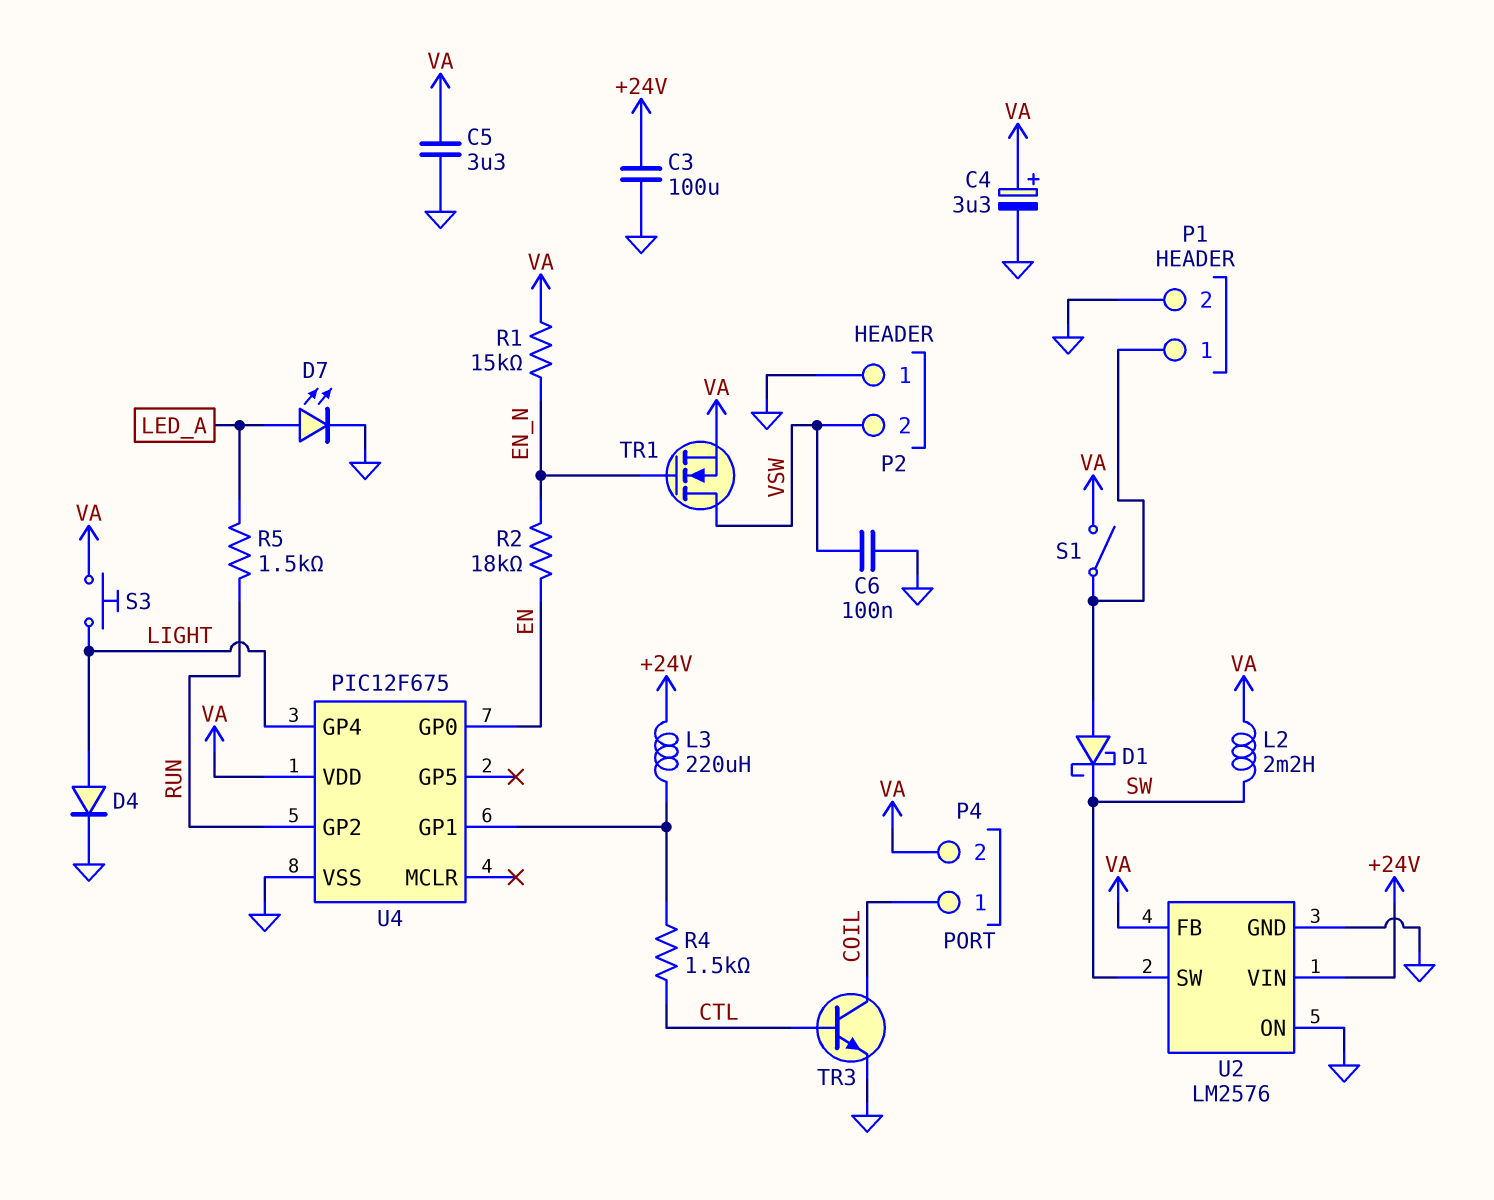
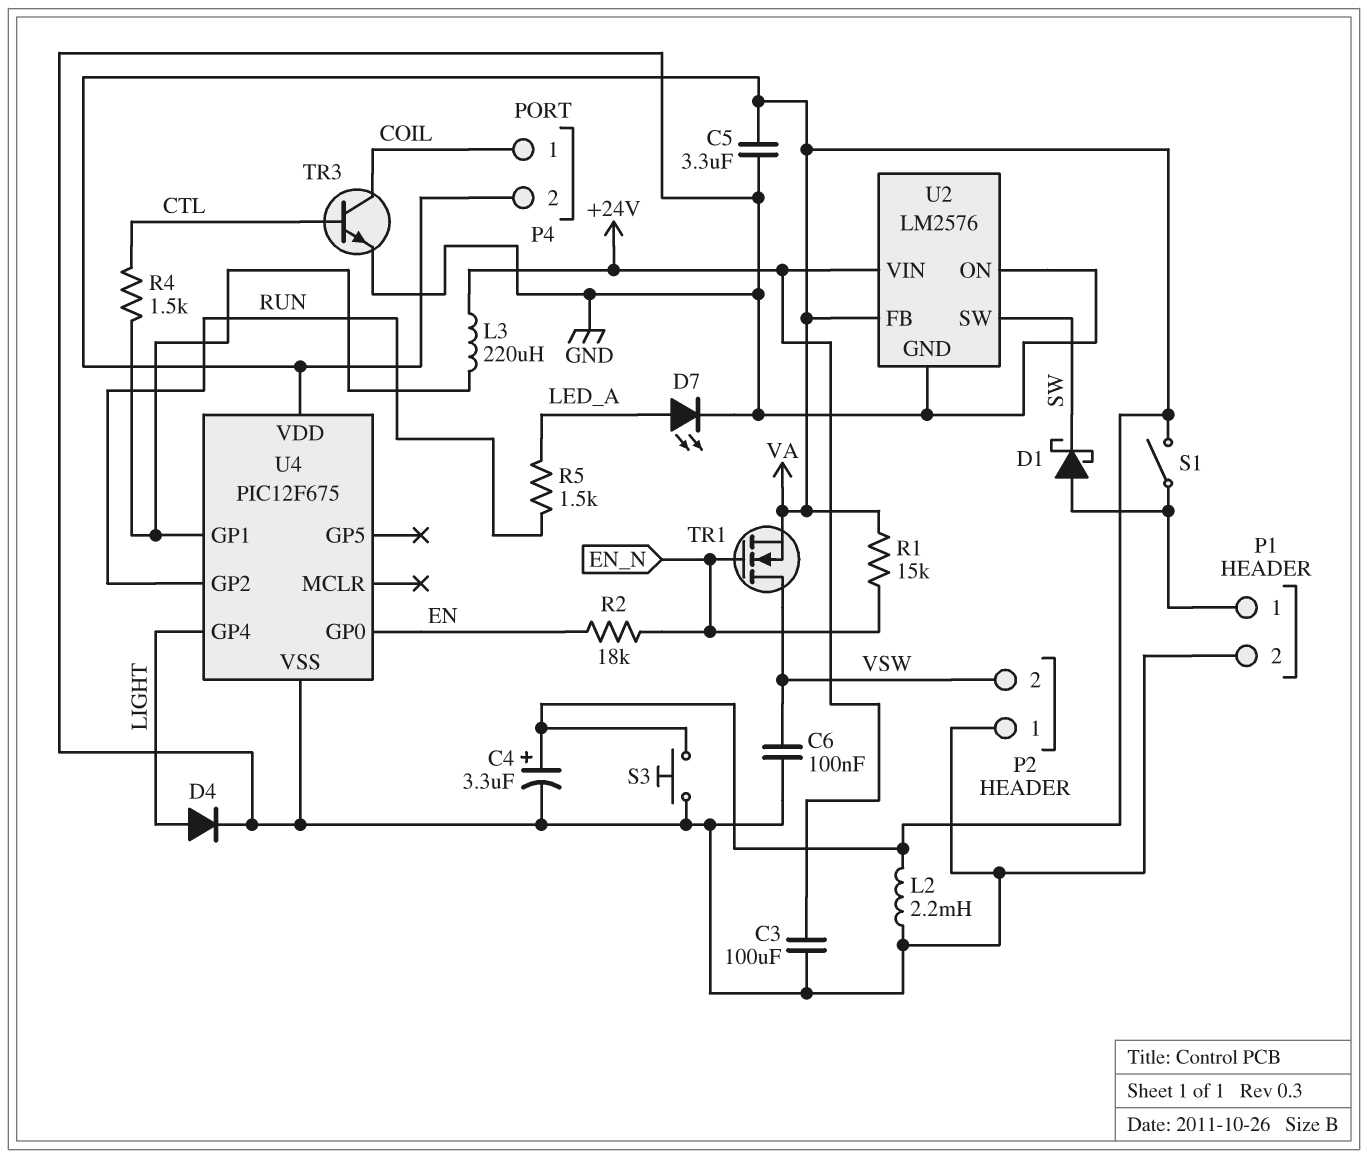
L2: 2.2mH (SW, VA) -> 2.2mH (GND, VA)
S3: button (LIGHT, VA) -> button (GND, VA)

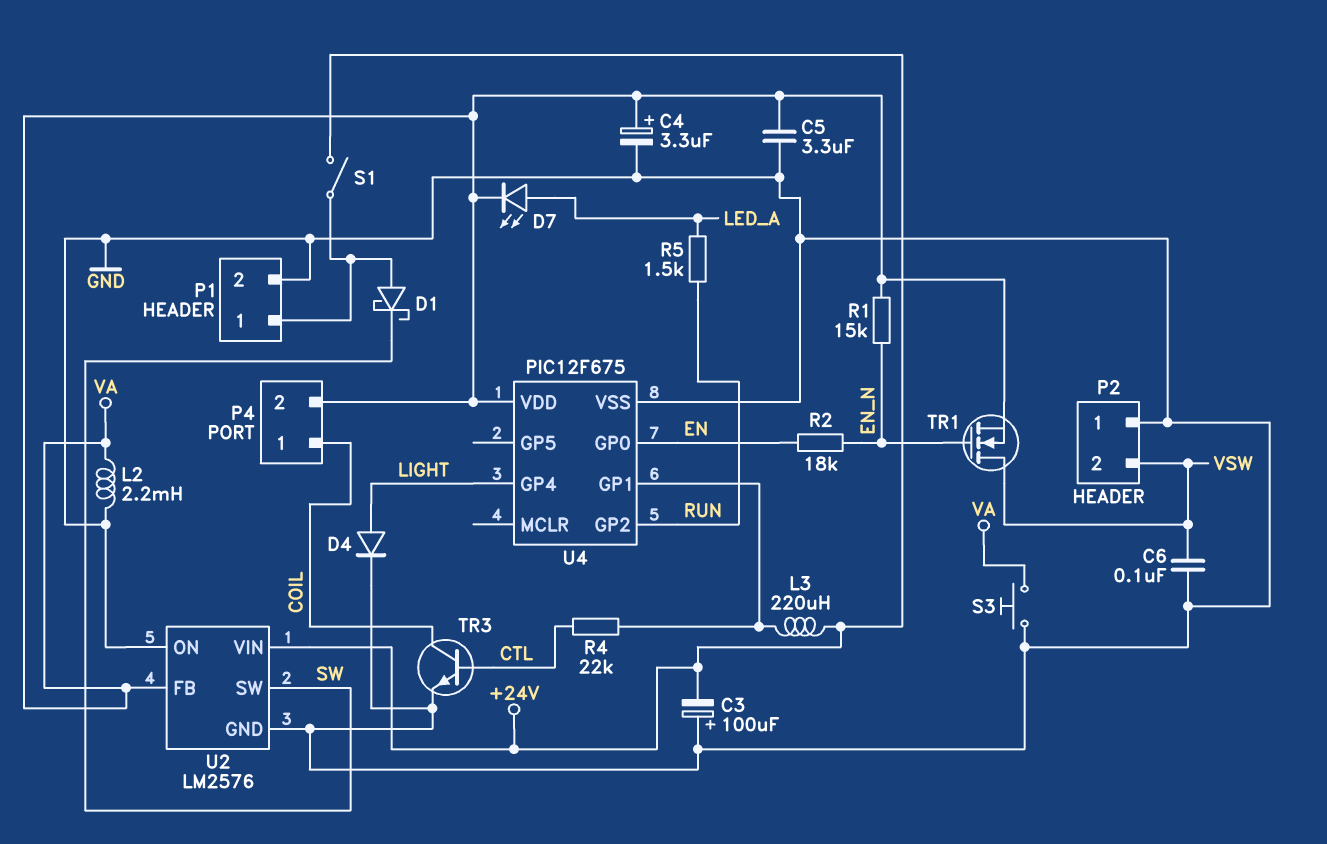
C3: 100uF (+24V, GND) -> 100uF (plus GND, minus +24V)
D7: LED (A LED_A, K GND) -> LED (A LED_A, K VA)
R4: 1.5k (CTL, U4/GP1) -> 22k (CTL, U4/GP1)
S1: switch (P1/1, VA) -> switch (+24V, P1/1)

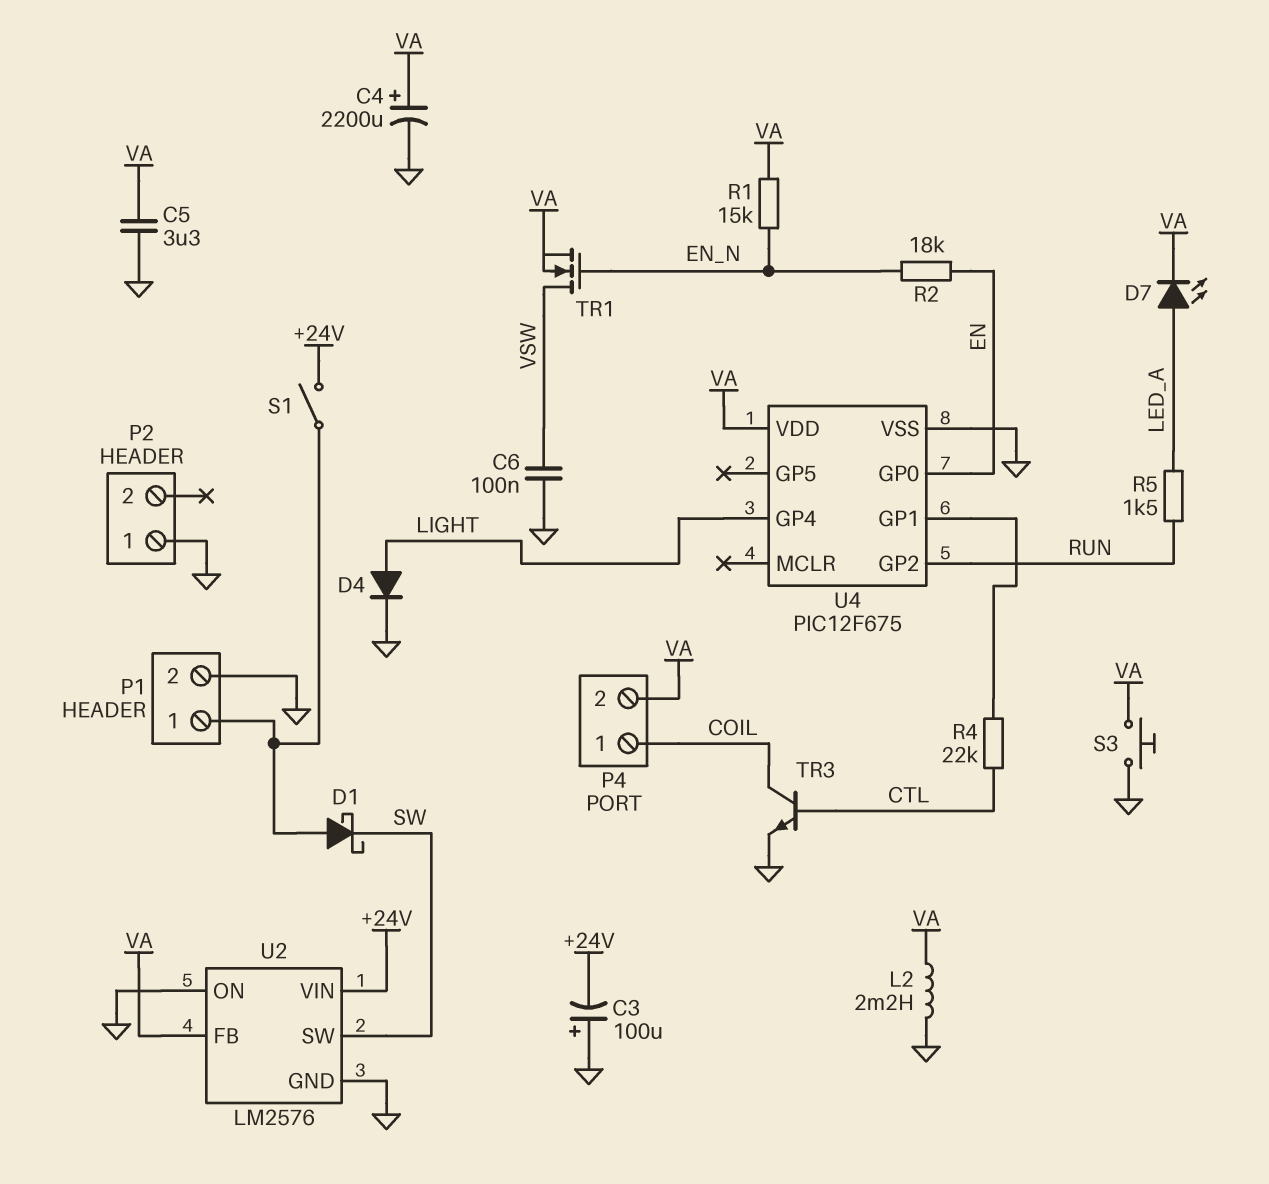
C4: 3.3uF (plus VA, minus GND) -> 2200uF (plus VA, minus GND)
L3: 220uH (+24V, U4/GP1) -> none
P2 pin 2: VSW -> none

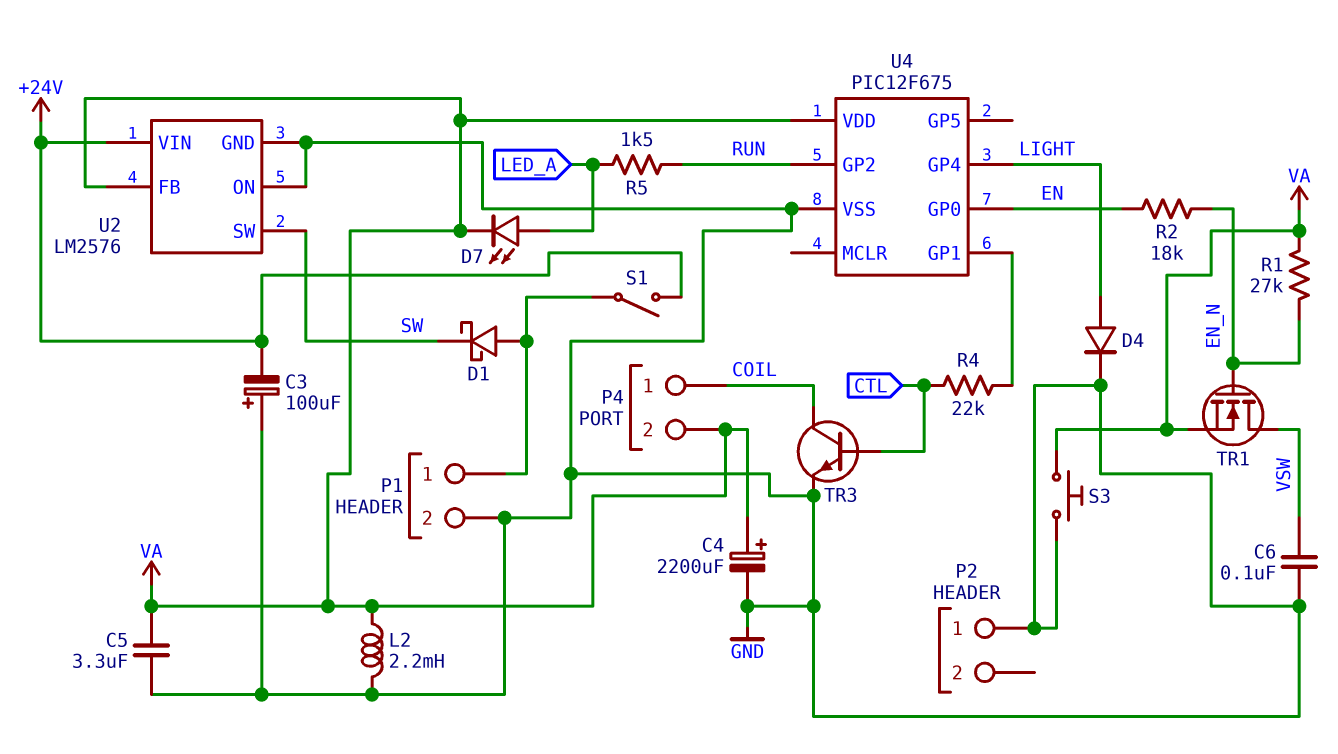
R1: 15k (EN_N, VA) -> 27k (EN_N, VA)

